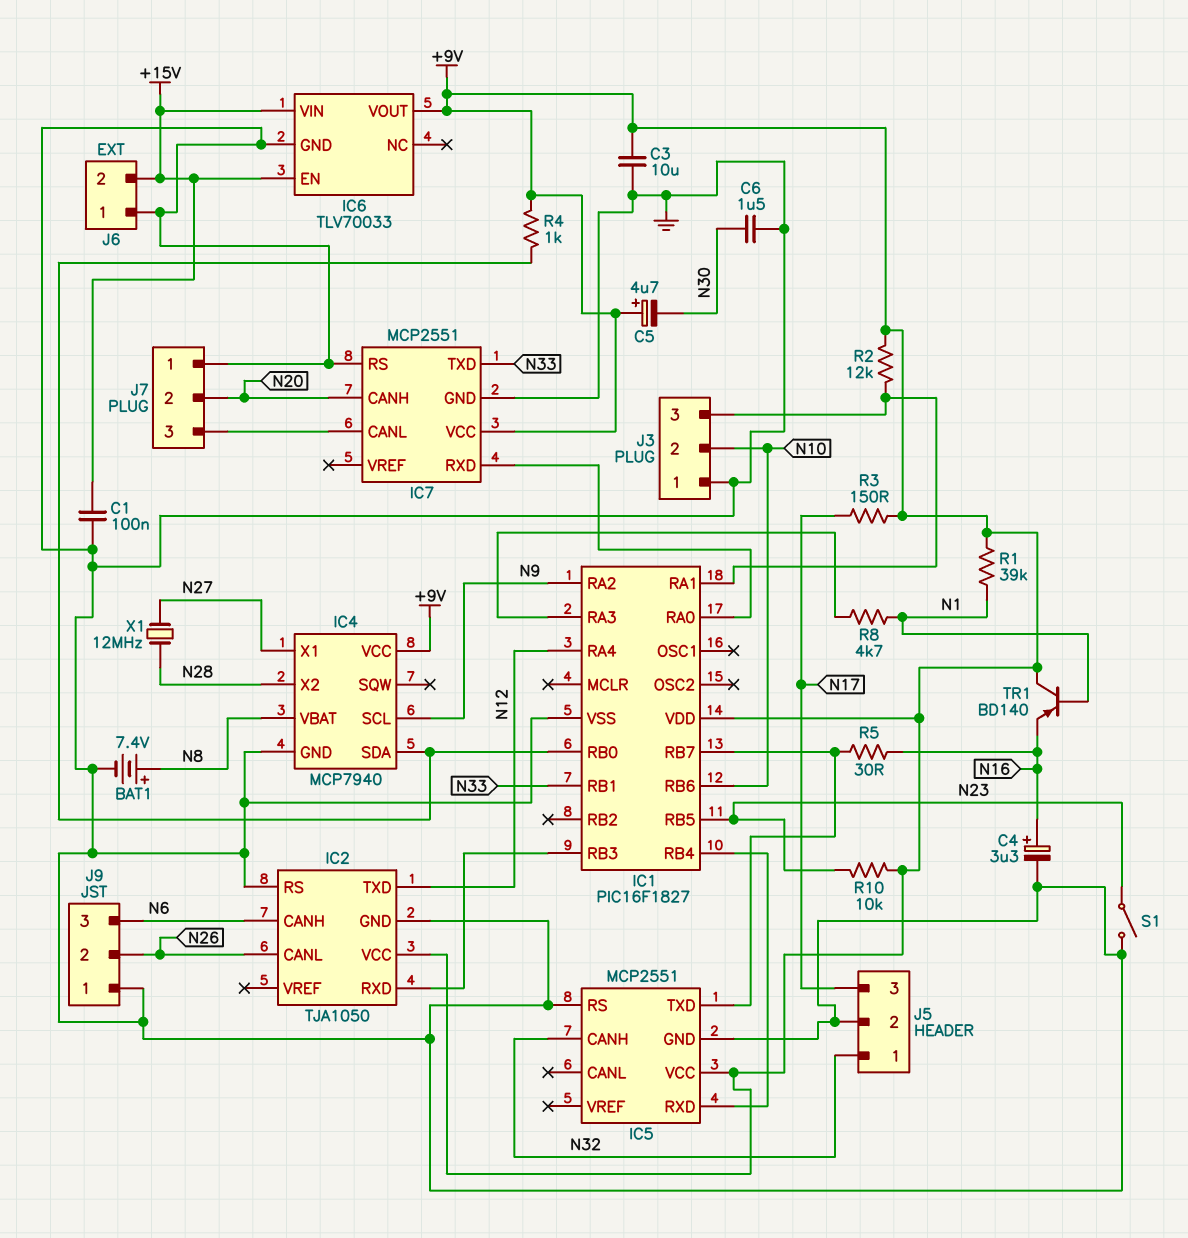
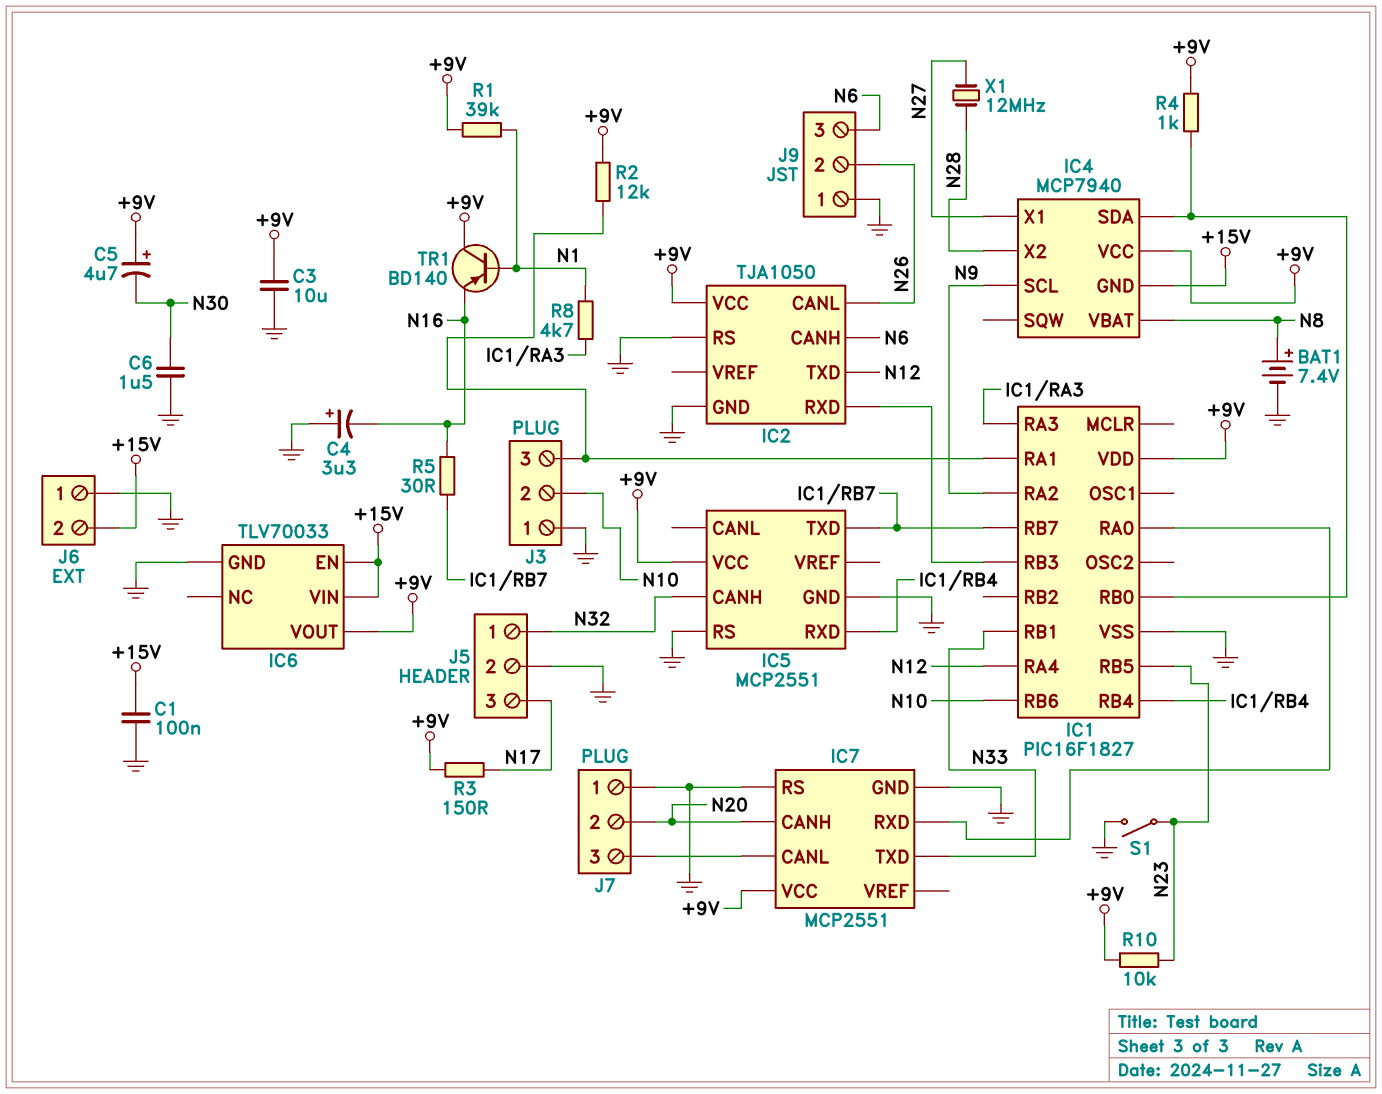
C4: 3.3uF (plus N16, minus GND) -> 3.3uF (plus GND, minus N16)
IC4 pin GND: GND -> +15V

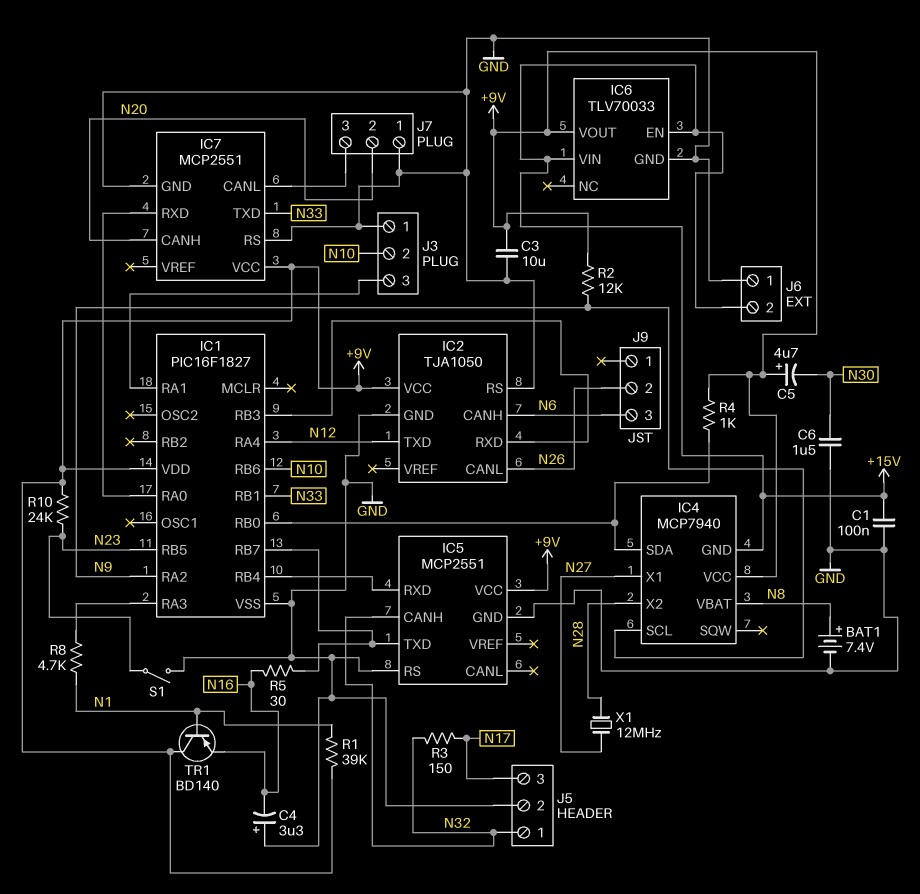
J9 pin 1: GND -> none
R2: 12k (+9V, IC1/RA1) -> 12k (+9V, N9)
R3: 150 (+9V, N17) -> 150 (N17, N32)
R10: 10k (+9V, N23) -> 24k (+9V, N23)

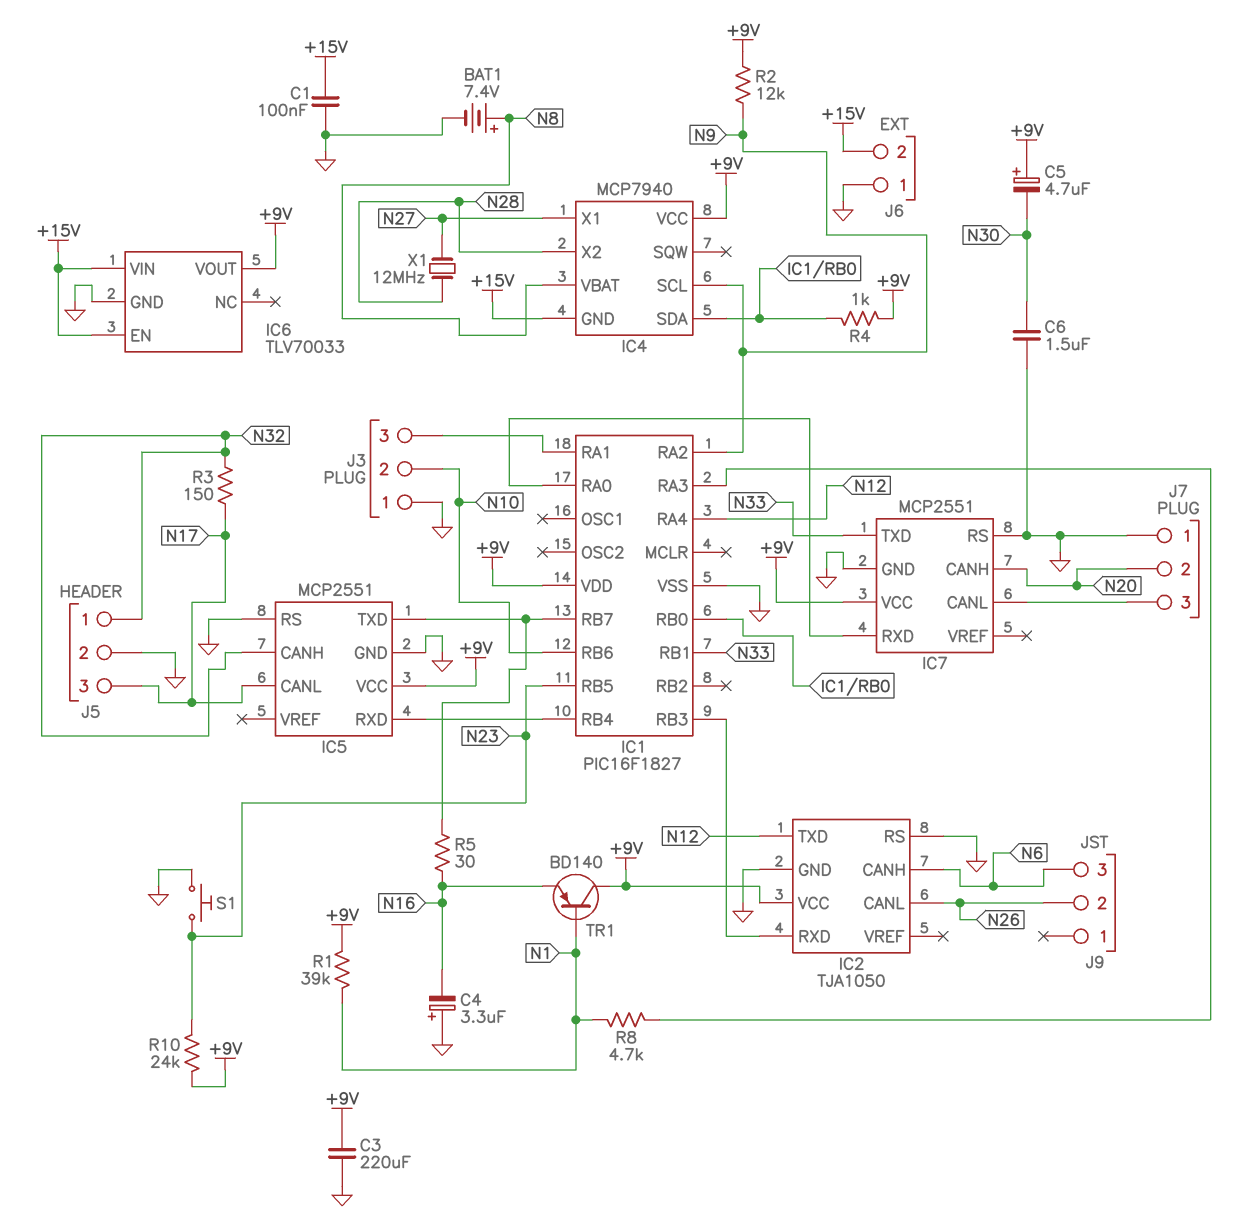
C3: 10uF (+9V, GND) -> 220uF (+9V, GND)
IC5 pin CANL: none -> N17
S1: switch (GND, N23) -> button (GND, N23)

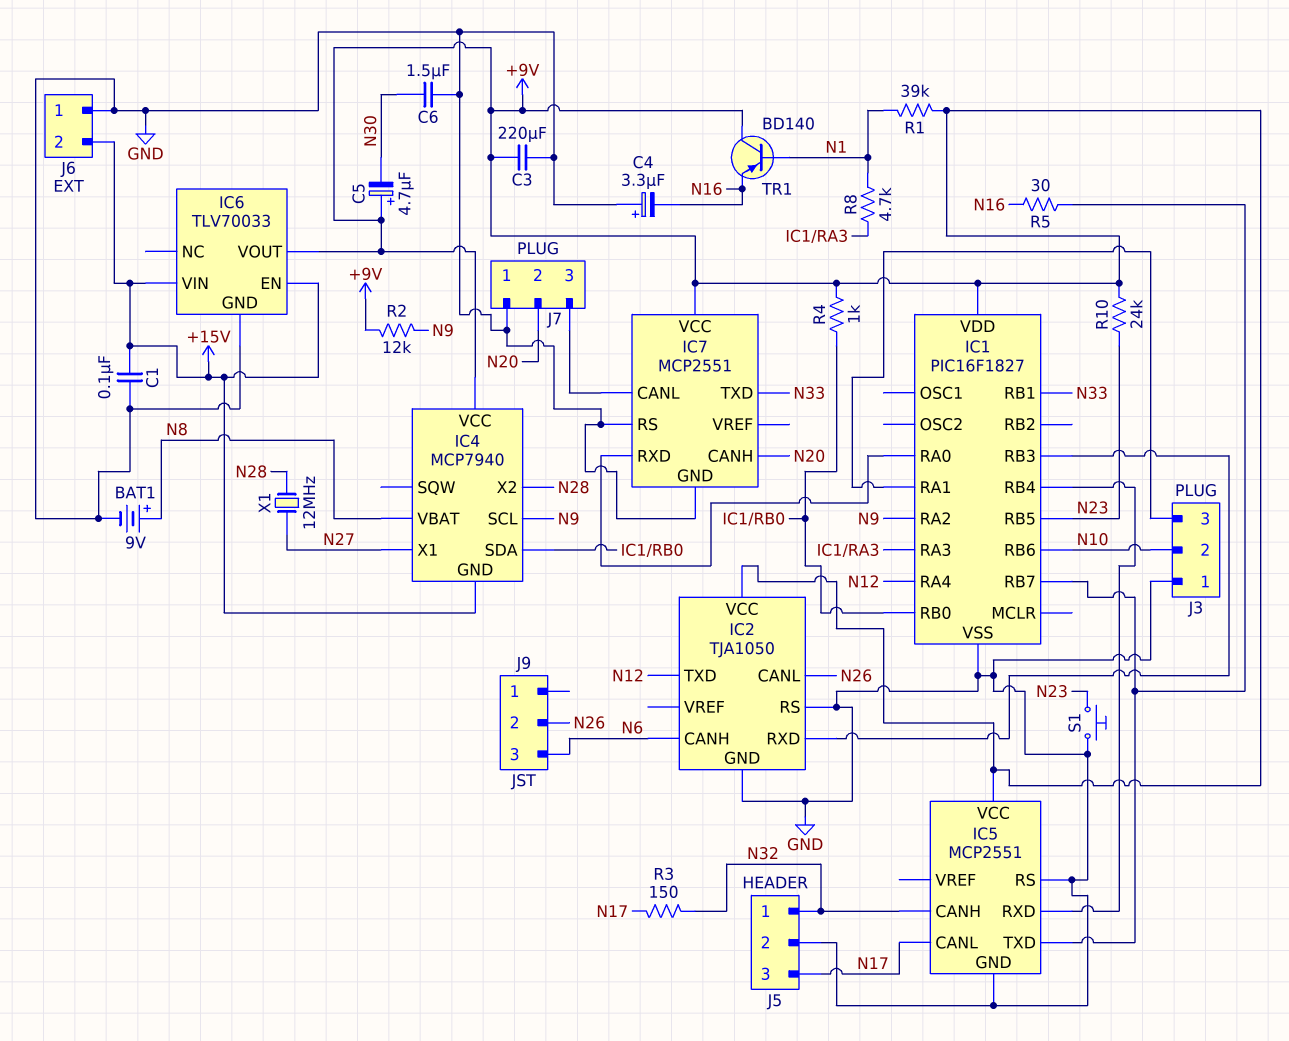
BAT1: 7.4V (plus N8, minus GND) -> 9V (plus N8, minus GND)

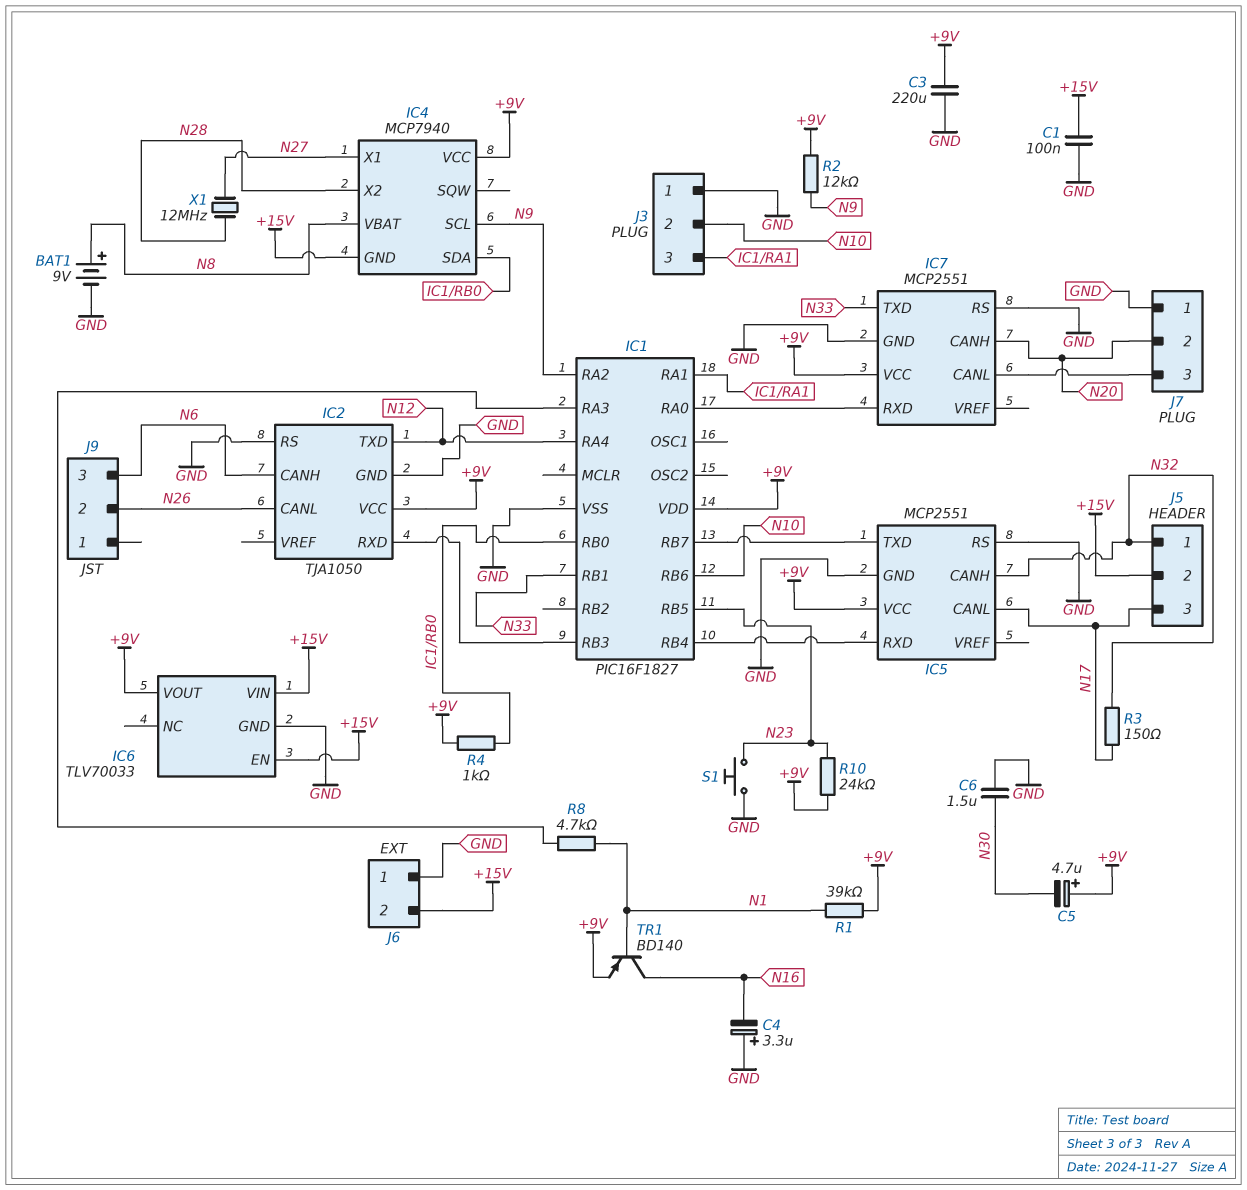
J5 pin 2: GND -> +15V
R5: 30 (IC1/RB7, N16) -> none
TR1: PNP BD140 (B N1, C +9V, E N16) -> PNP BD140 (B N1, C N16, E +9V)

